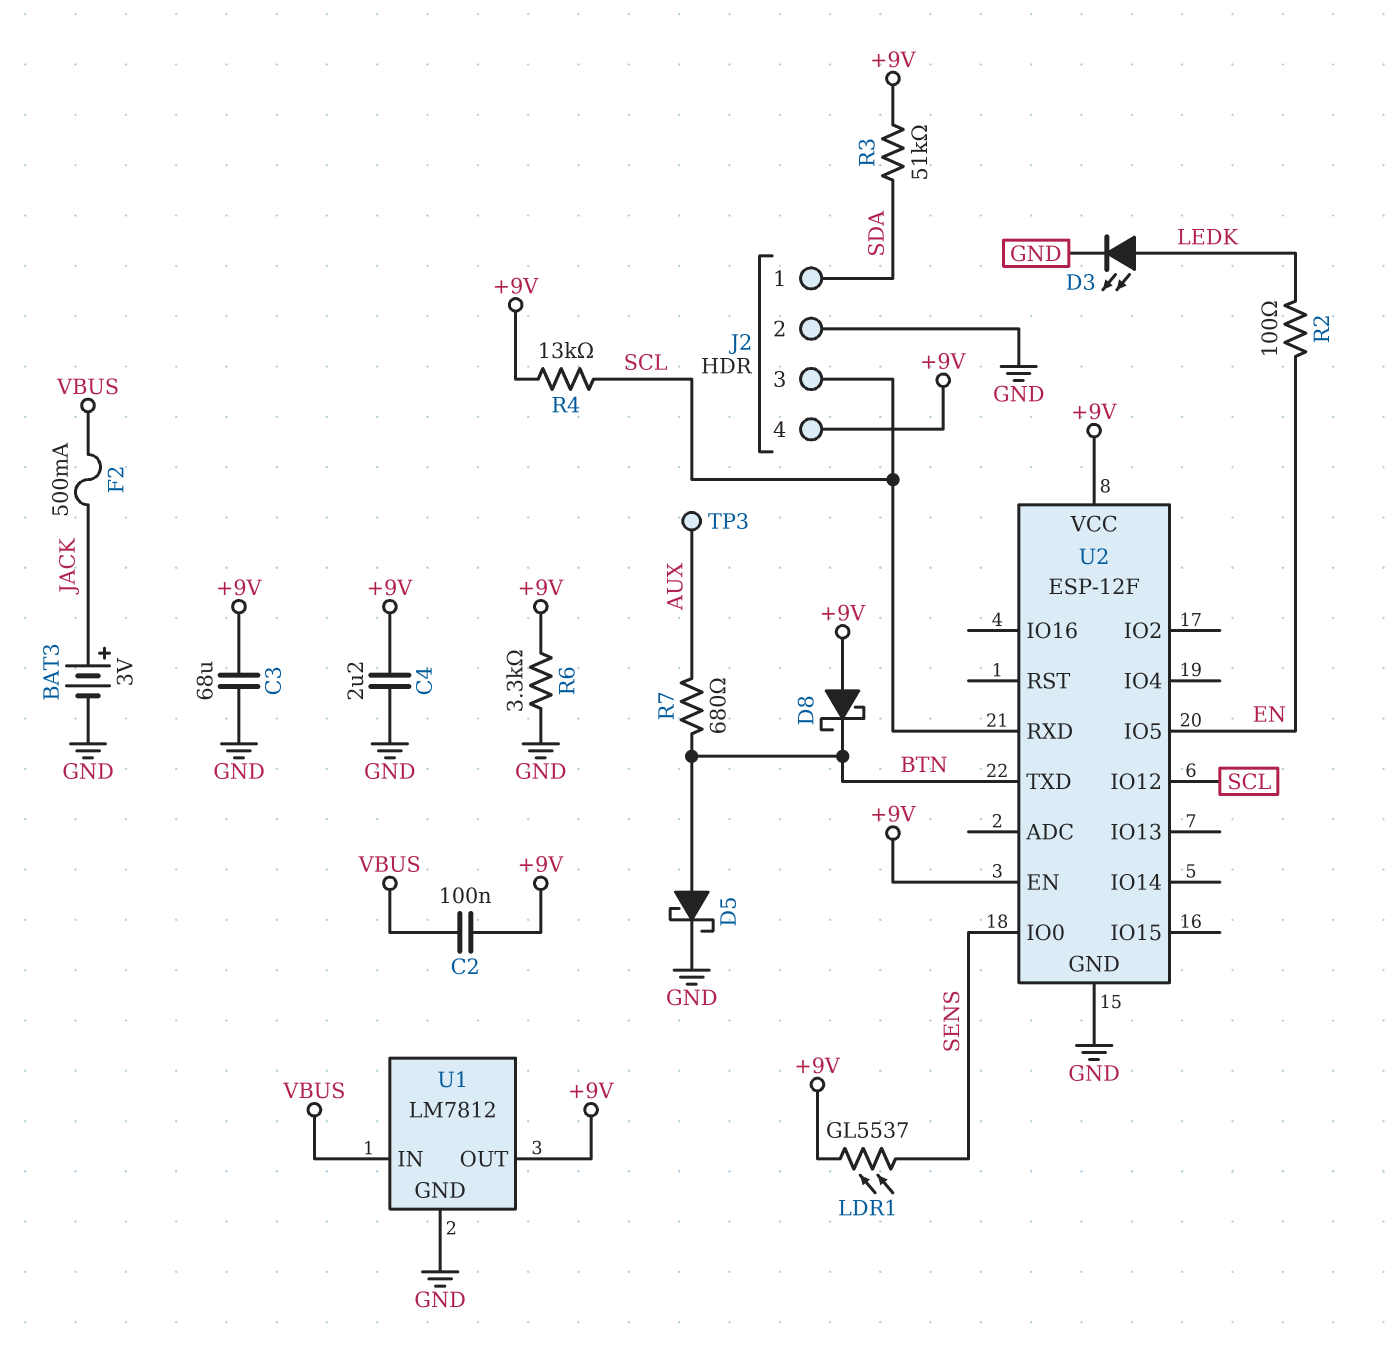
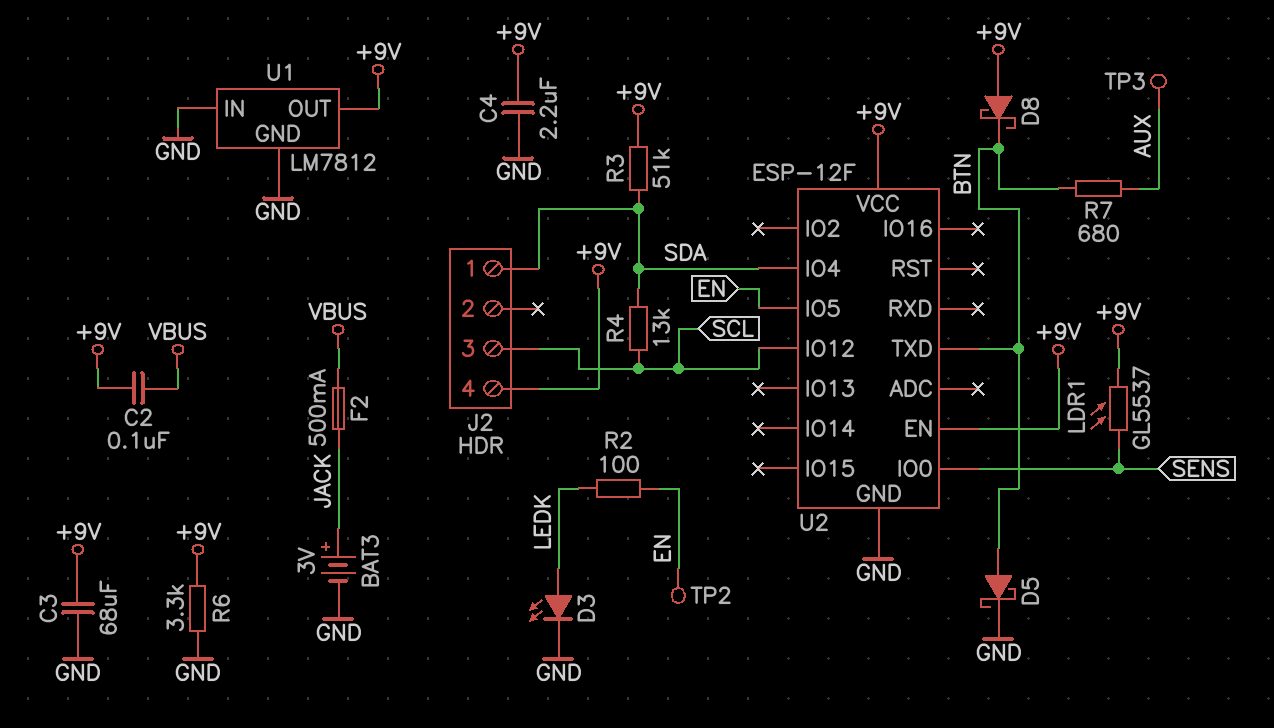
J2 pin 2: GND -> none
R4: 13k (+9V, SCL) -> 13k (SCL, SDA)
TP2: none -> test point (EN)
U1 pin IN: VBUS -> GND
U2 pin IO4: none -> SDA
U2 pin RXD: SCL -> none

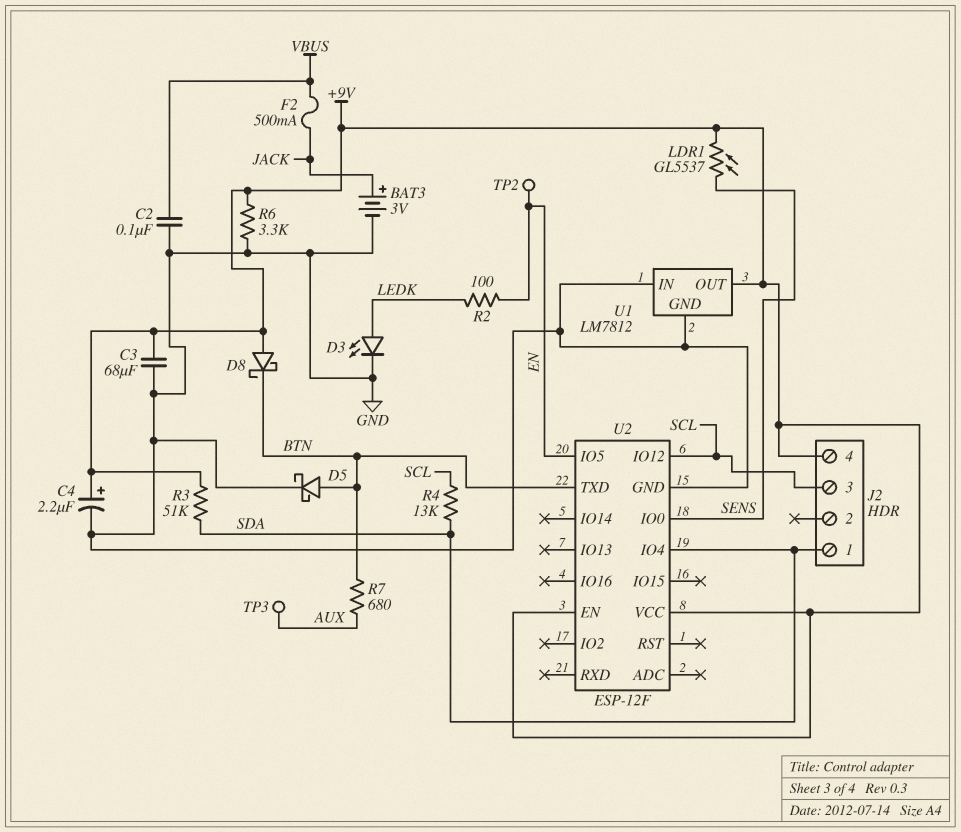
C2: 100nF (+9V, VBUS) -> 100nF (GND, VBUS)
C4: 2.2uF (+9V, GND) -> 2.2uF (plus +9V, minus GND)

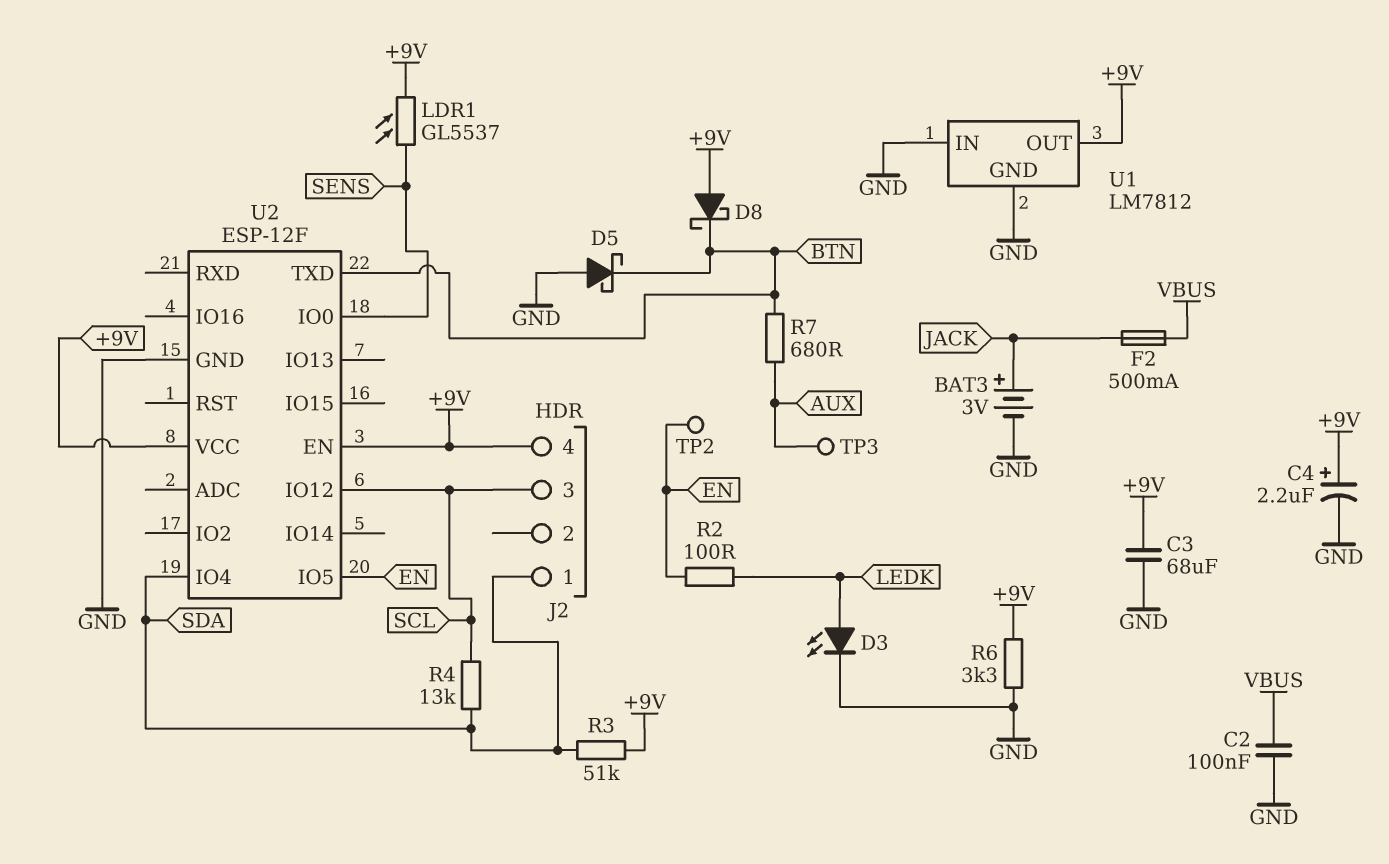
D5: schottky (A BTN, K GND) -> schottky (A GND, K BTN)

